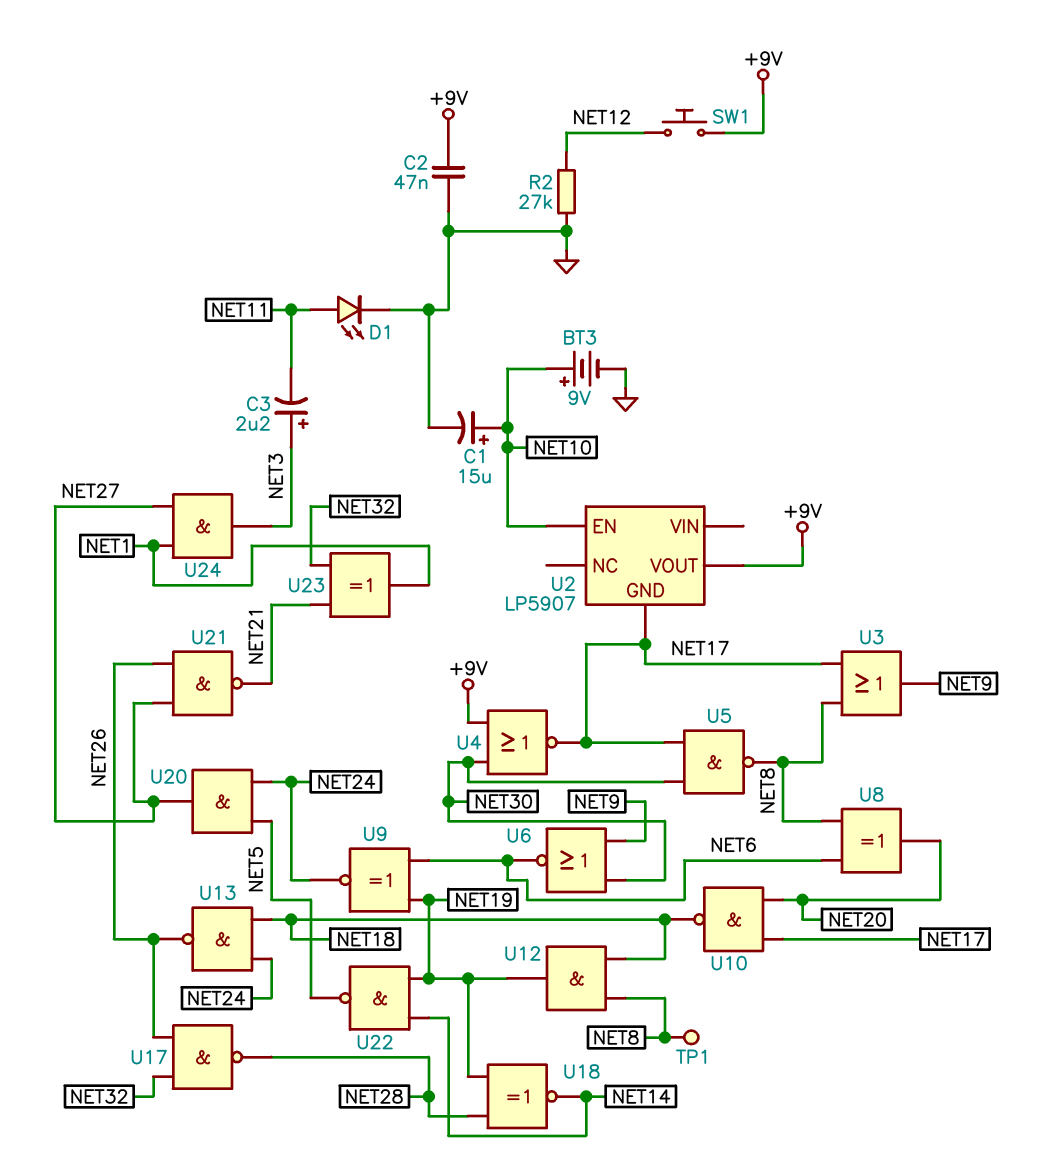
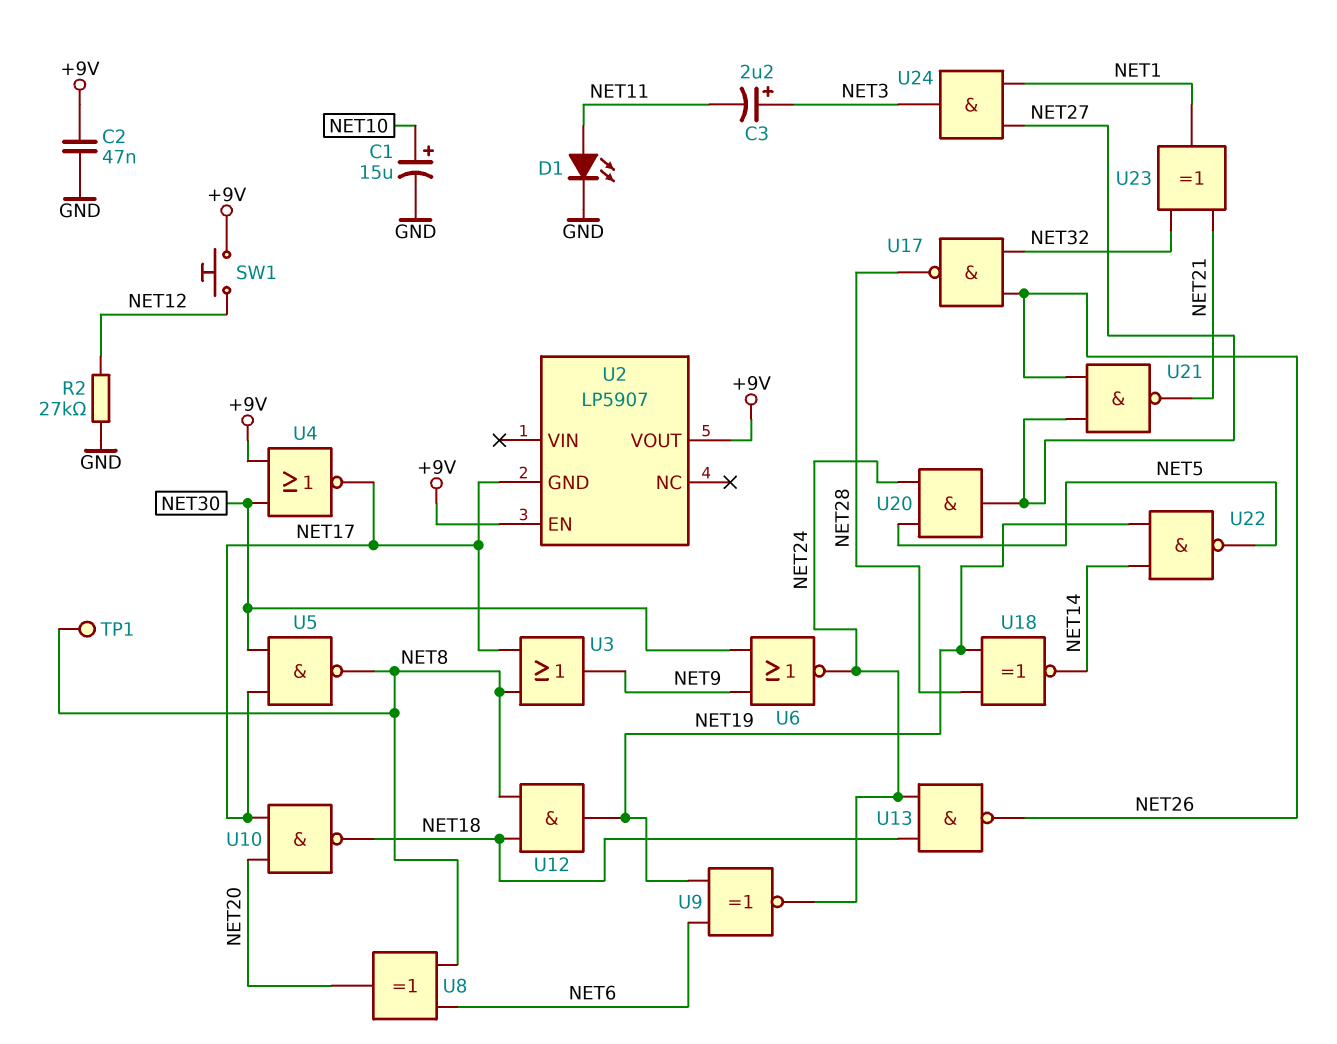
BT3: 9V (plus NET10, minus GND) -> none
U2 pin EN: NET10 -> +9V
U6: NOR (in NET9, in NET30, out NET6) -> NOR (in NET9, in NET30, out NET24)

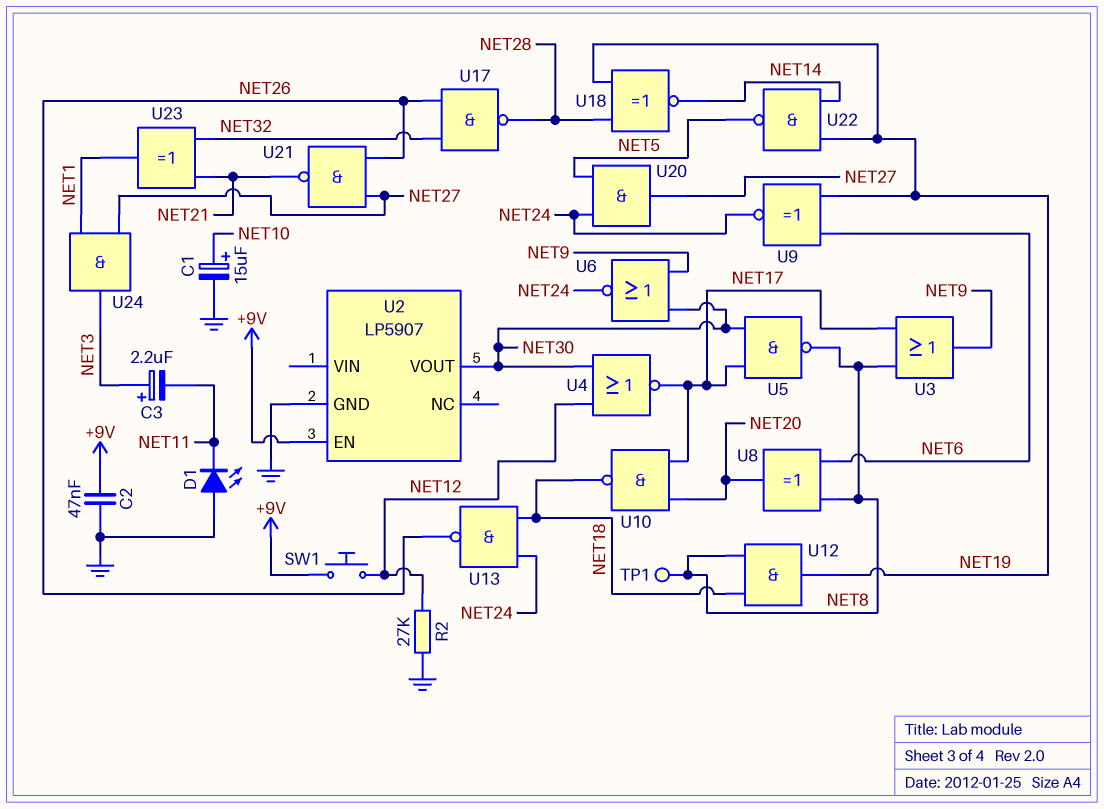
D1: LED (A NET11, K GND) -> LED (A GND, K NET11)
U2 pin GND: NET17 -> GND
U2 pin VOUT: +9V -> NET30
U4: NOR (in +9V, in NET30, out NET17) -> NOR (in NET12, in NET30, out NET17)

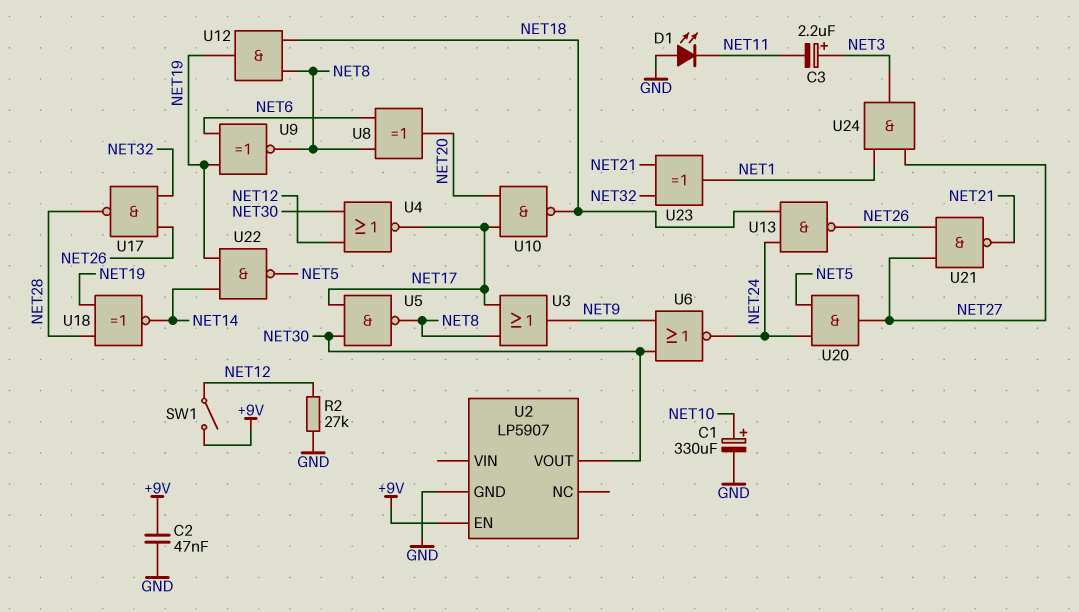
C1: 15uF (plus NET10, minus GND) -> 330uF (plus NET10, minus GND)
SW1: button (+9V, NET12) -> switch (+9V, NET12)
TP1: test point (NET8) -> none
U9: XNOR (in NET6, in NET19, out NET24) -> XNOR (in NET6, in NET19, out NET8)

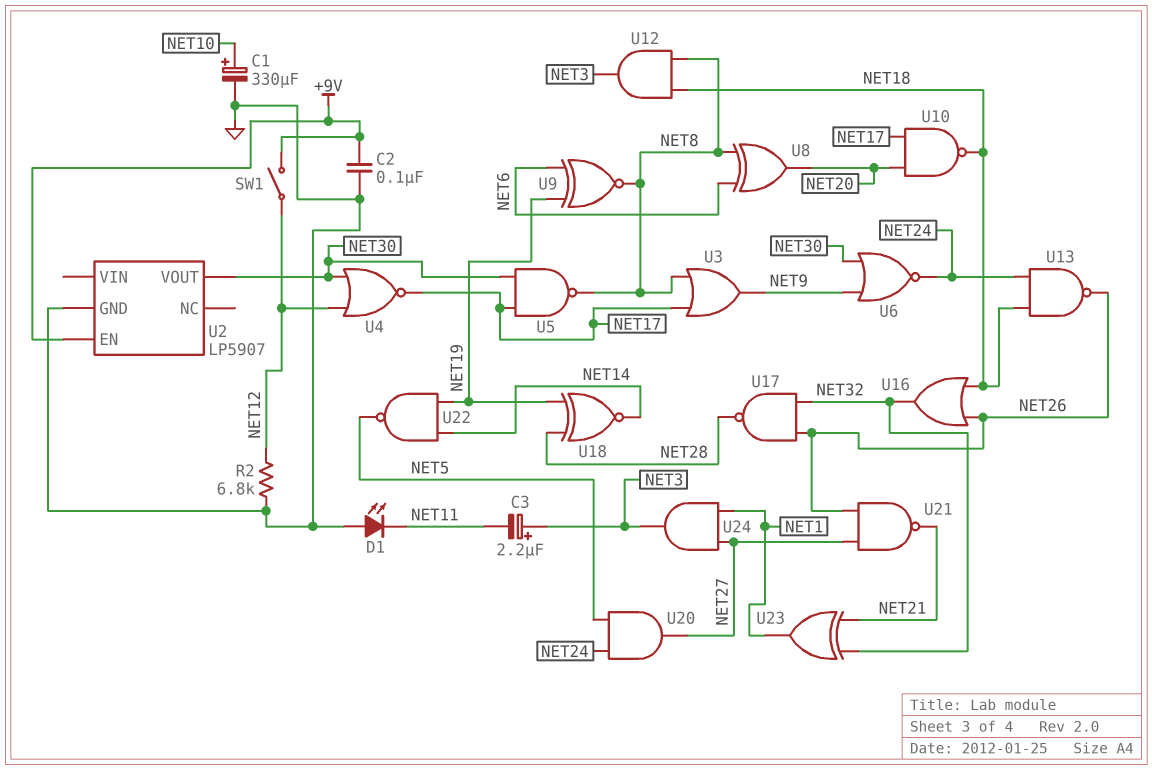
C2: 47nF (+9V, GND) -> 100nF (+9V, GND)
R2: 27k (GND, NET12) -> 6.8k (GND, NET12)
U12: AND (in NET8, in NET18, out NET19) -> AND (in NET8, in NET18, out NET3)
U16: none -> OR (in NET18, in NET26, out NET32)

